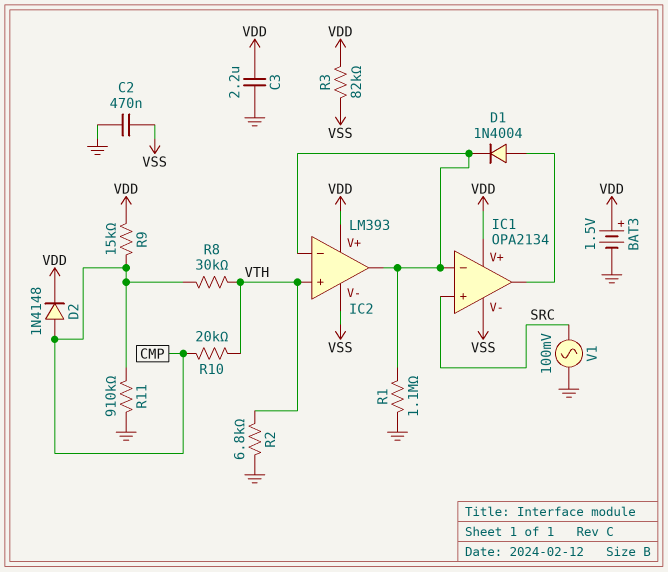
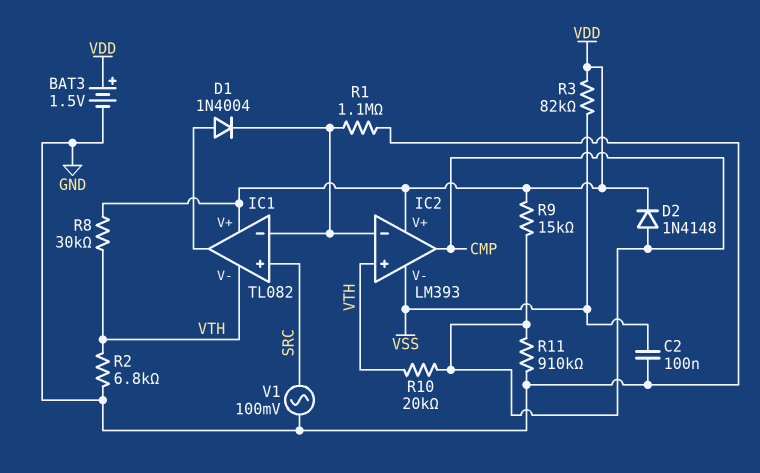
C2: 470nF (GND, VSS) -> 100nF (GND, VSS)
C3: 2.2uF (GND, VDD) -> none
IC1: OPA2134 -> TL082
IC1 pin V-: VSS -> VTH
IC2 pin out: IC1/in- -> CMP
R8: 30k (CMP, VTH) -> 30k (VDD, VTH)

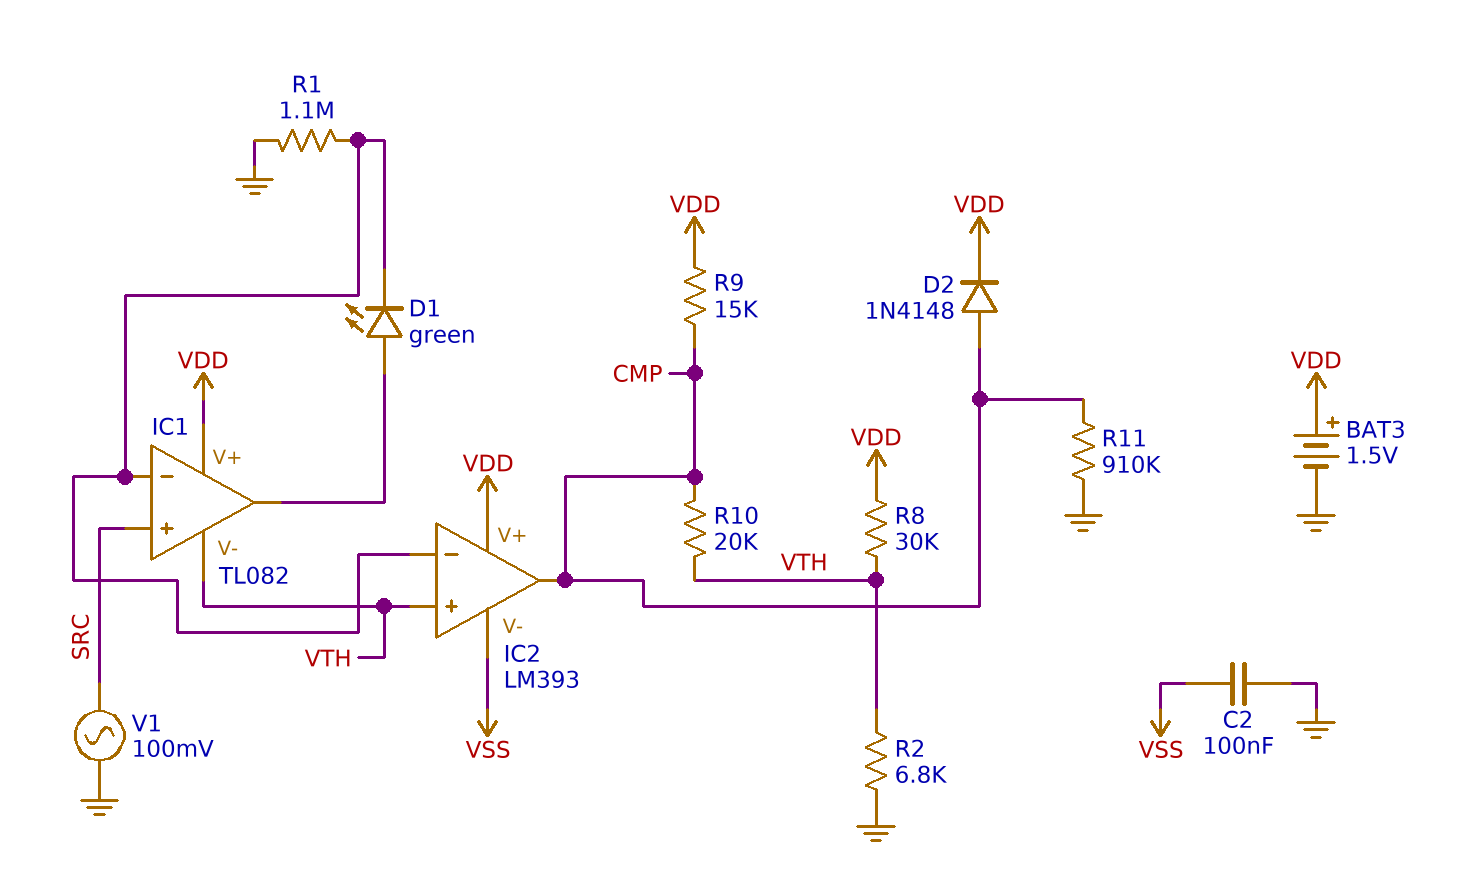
D1: diode 1N4004 (A IC1/out, K IC1/in-) -> LED green (A IC1/out, K IC1/in-)
R3: 82k (VDD, VSS) -> none

